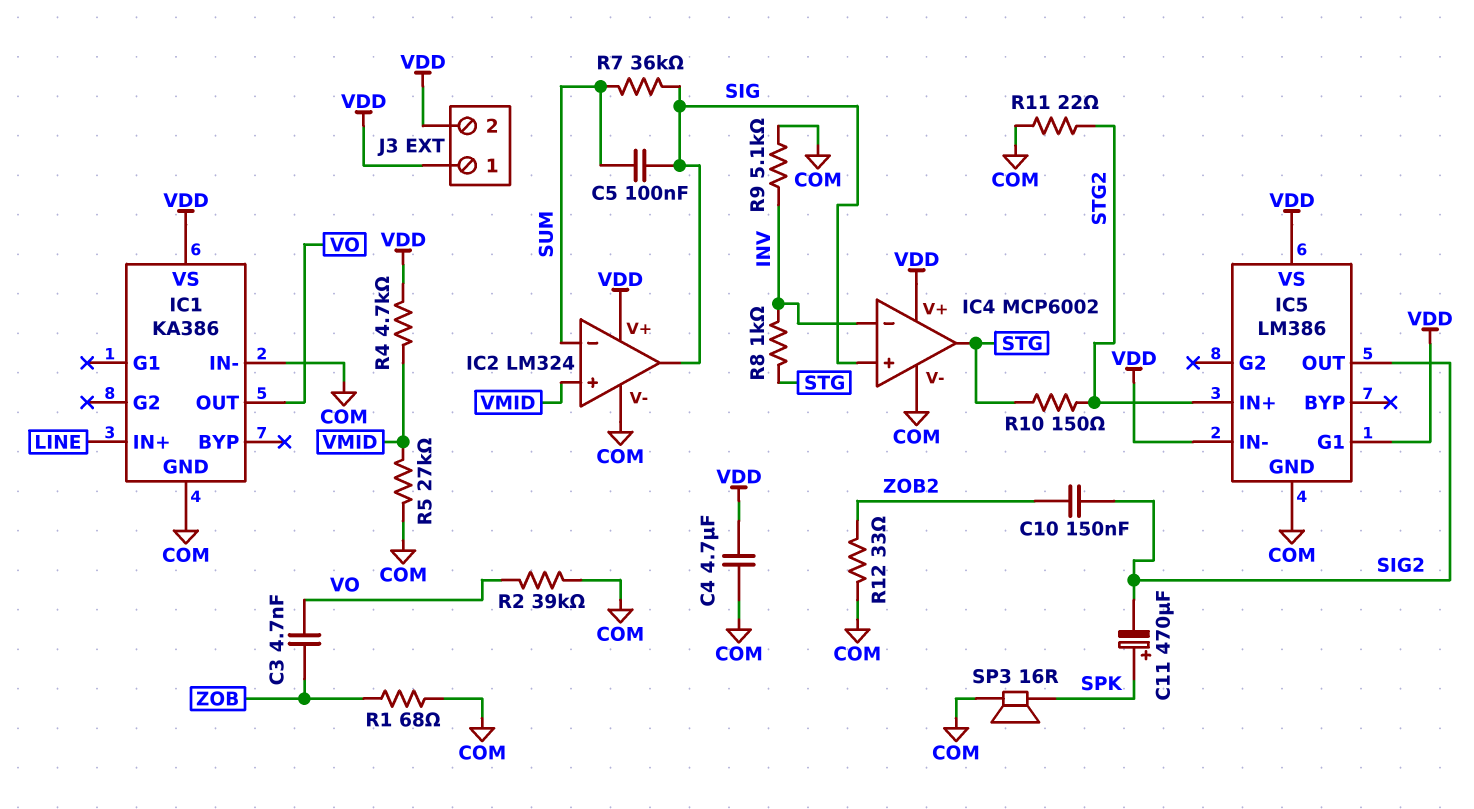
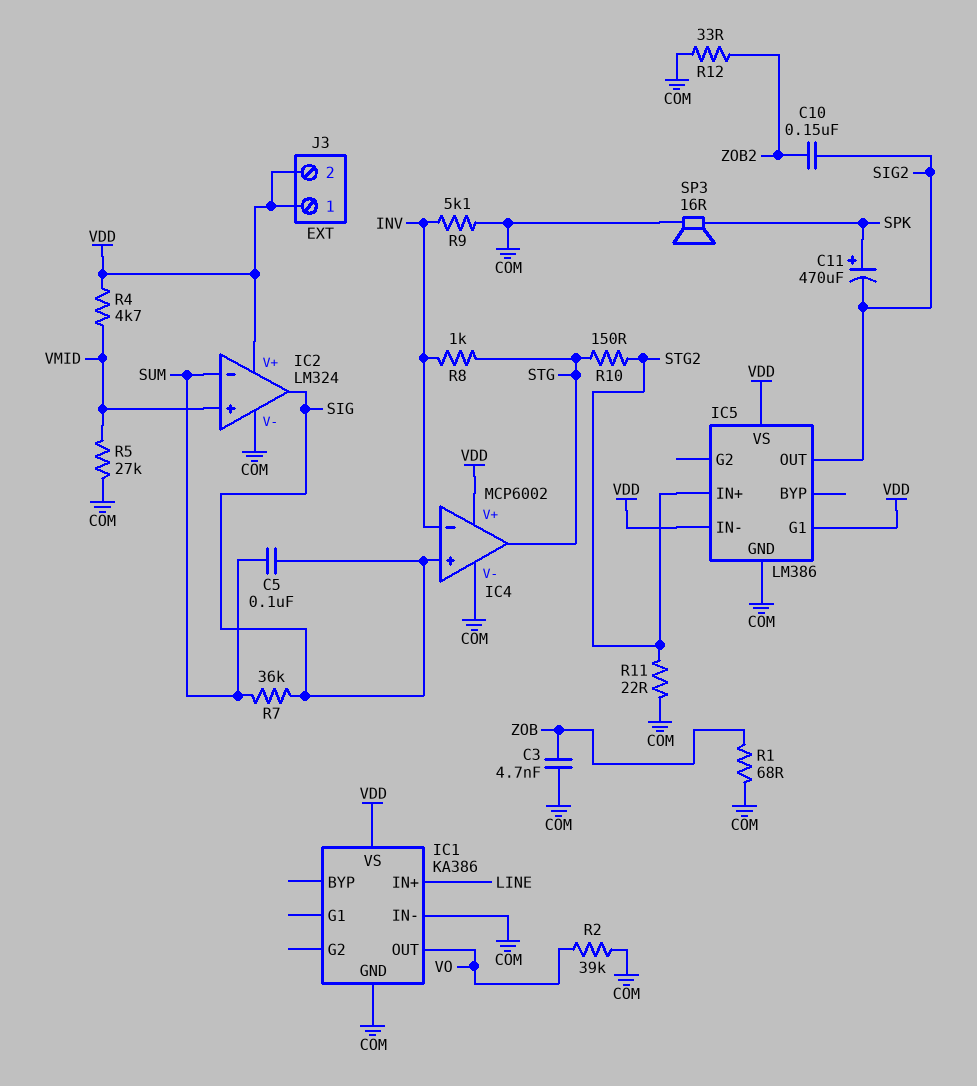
C3: 4.7nF (VO, ZOB) -> 4.7nF (COM, ZOB)
C4: 4.7uF (COM, VDD) -> none

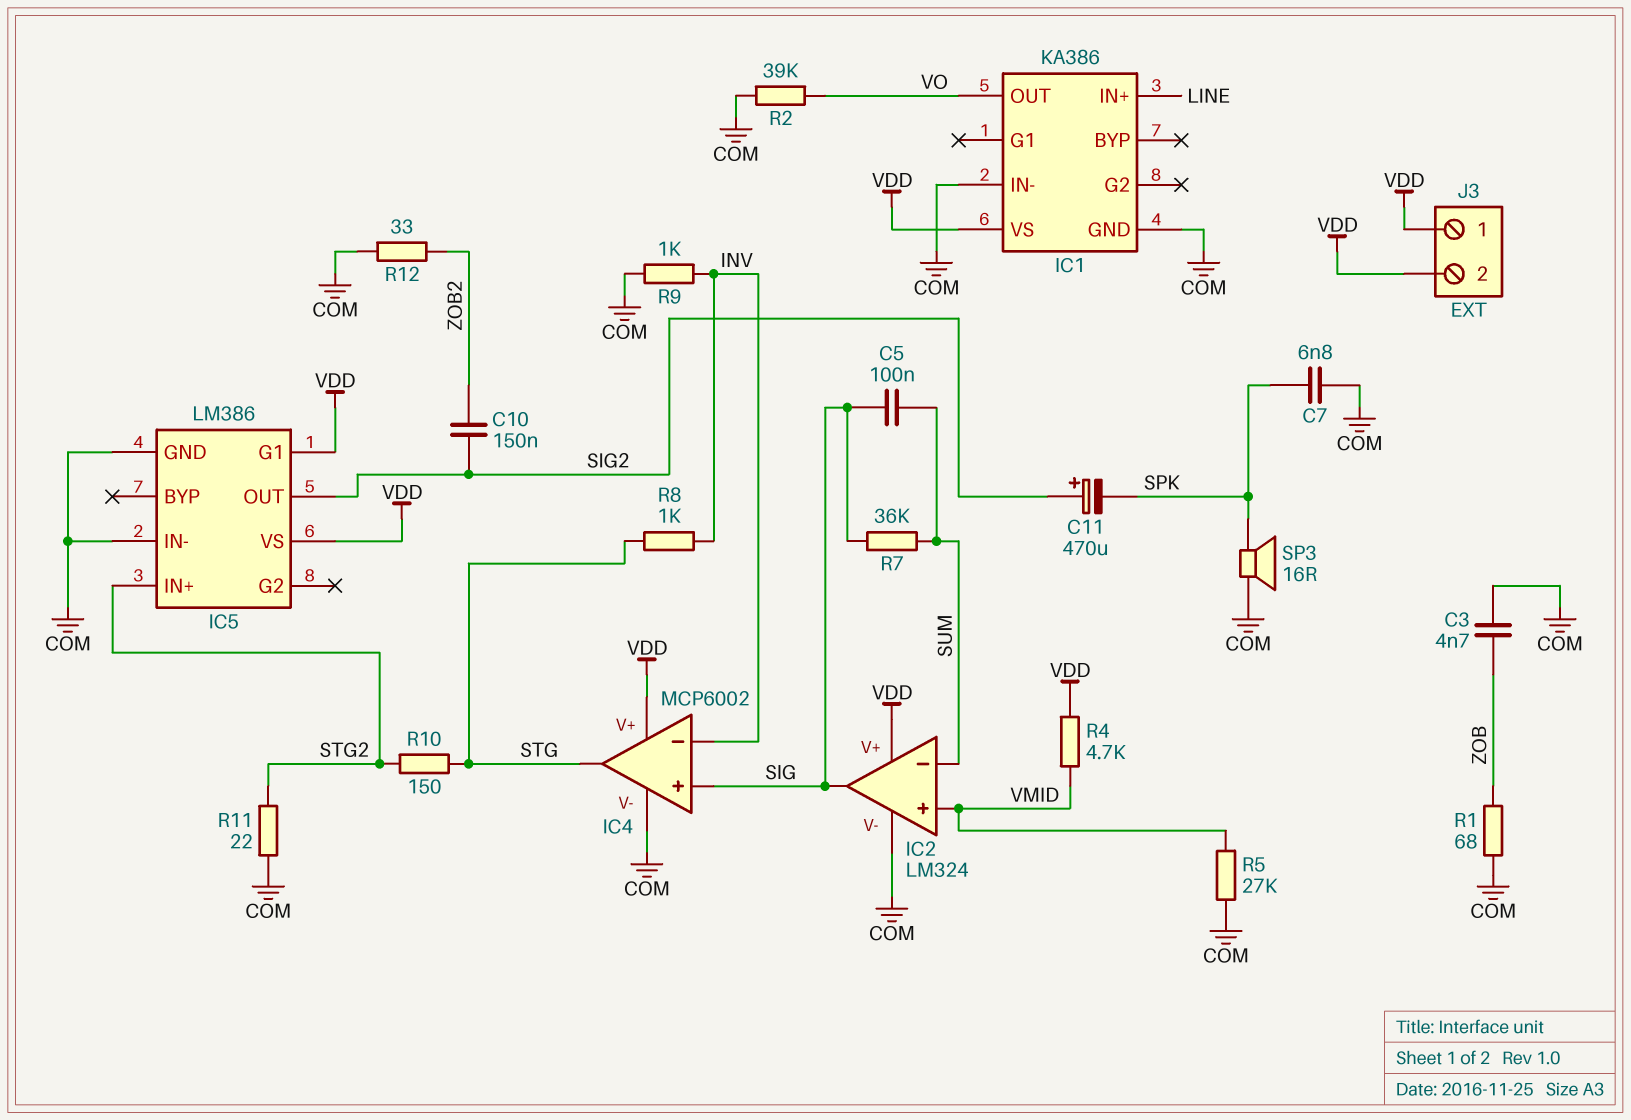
C7: none -> 6.8nF (COM, SPK)
C11: 470uF (plus SPK, minus SIG2) -> 470uF (plus SIG2, minus SPK)
IC5 pin IN-: VDD -> COM
R9: 5.1k (COM, INV) -> 1k (COM, INV)

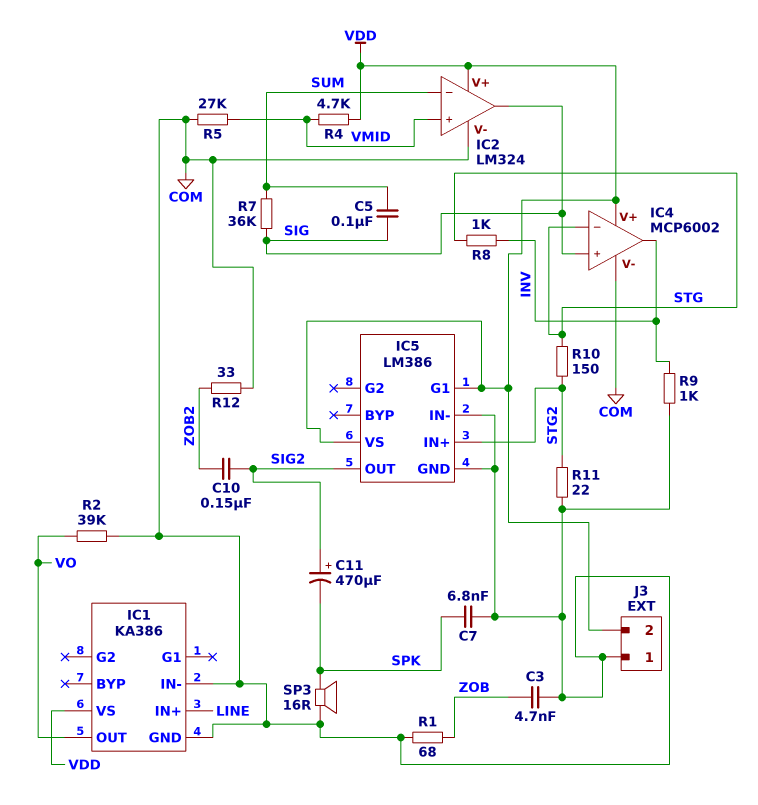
IC4 pin in-: INV -> STG
IC4 pin out: STG -> INV
J3 pin 1: VDD -> COM

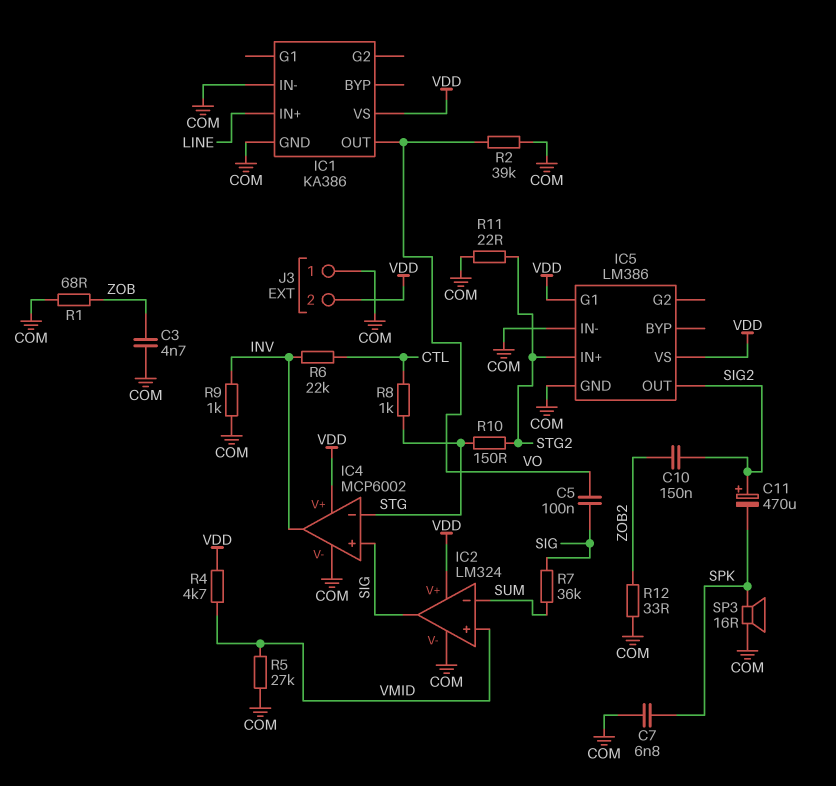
C5: 100nF (SIG, SUM) -> 100nF (SIG, VO)
R6: none -> 22k (CTL, INV)
R8: 1k (INV, STG) -> 1k (CTL, STG)

